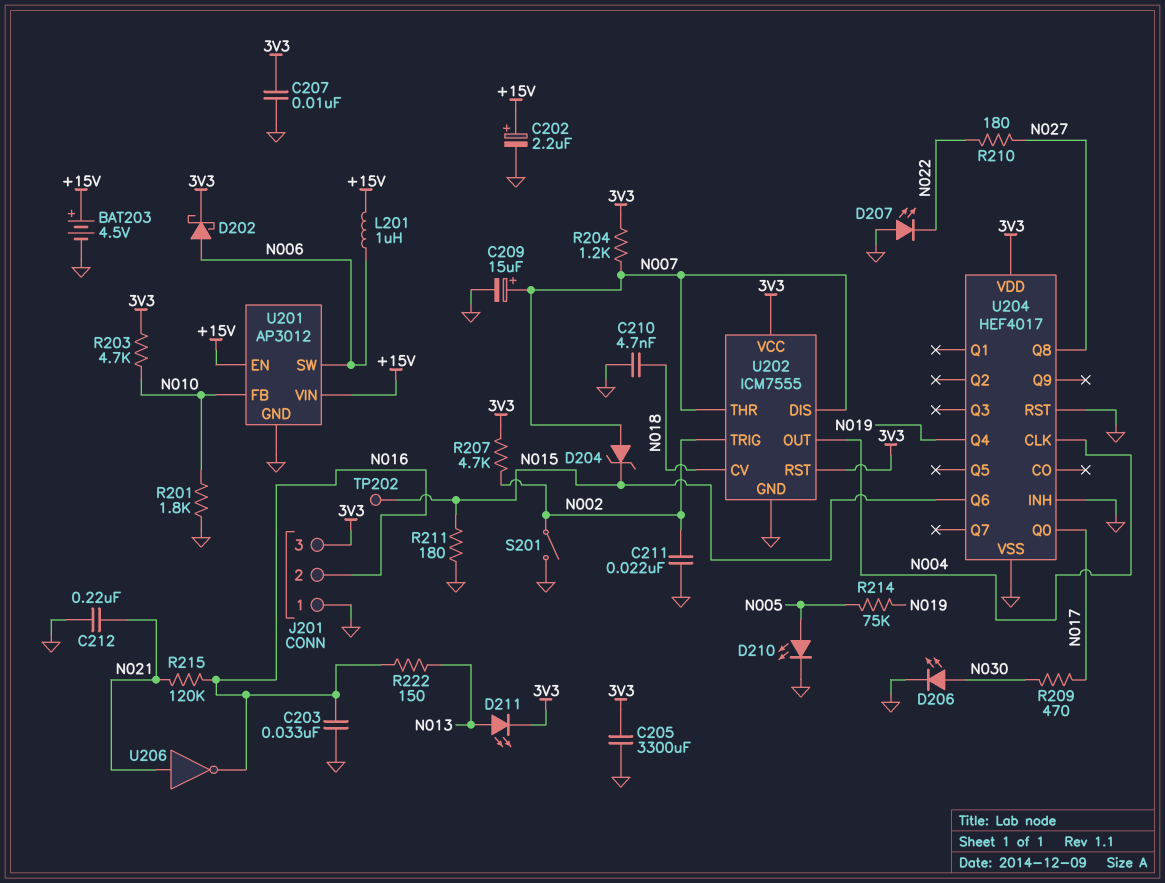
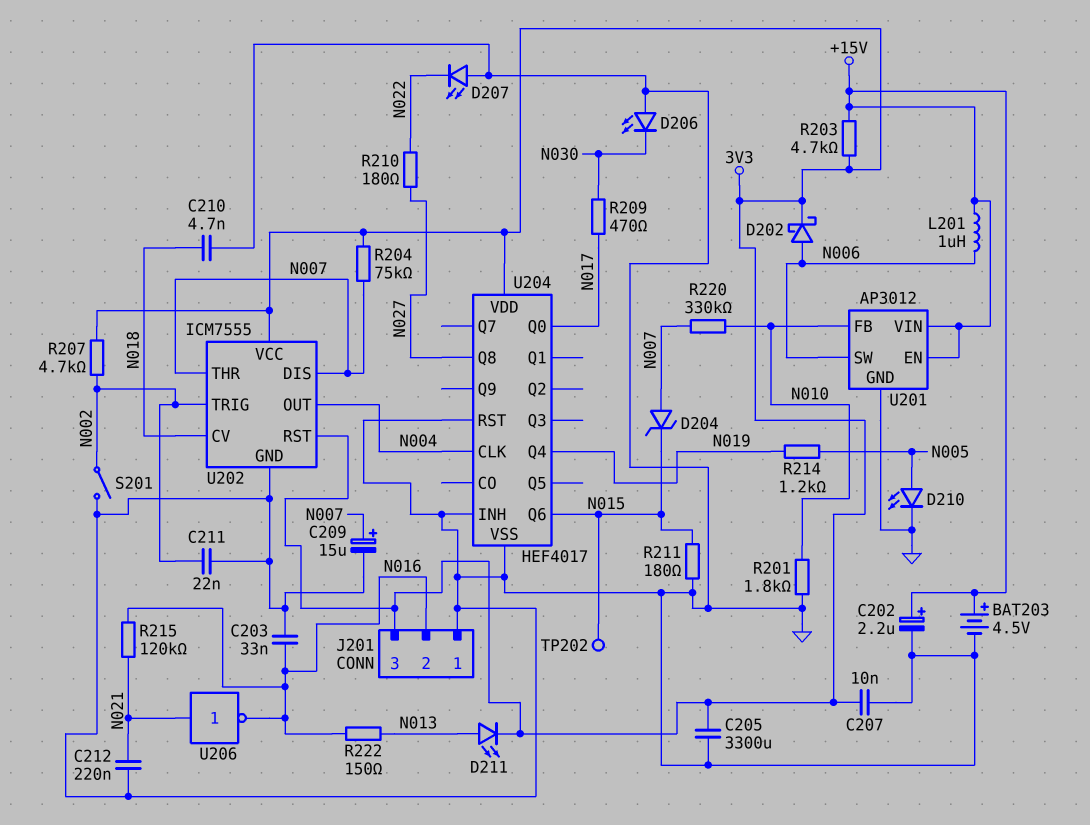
D206: LED (A N030, K GND) -> LED (A GND, K N030)
R203: 4.7k (3V3, N010) -> 4.7k (+15V, 3V3)
R204: 1.2k (3V3, N007) -> 75k (3V3, N007)
R214: 75k (N005, N019) -> 1.2k (N005, N019)
R220: none -> 330k (N007, N010)

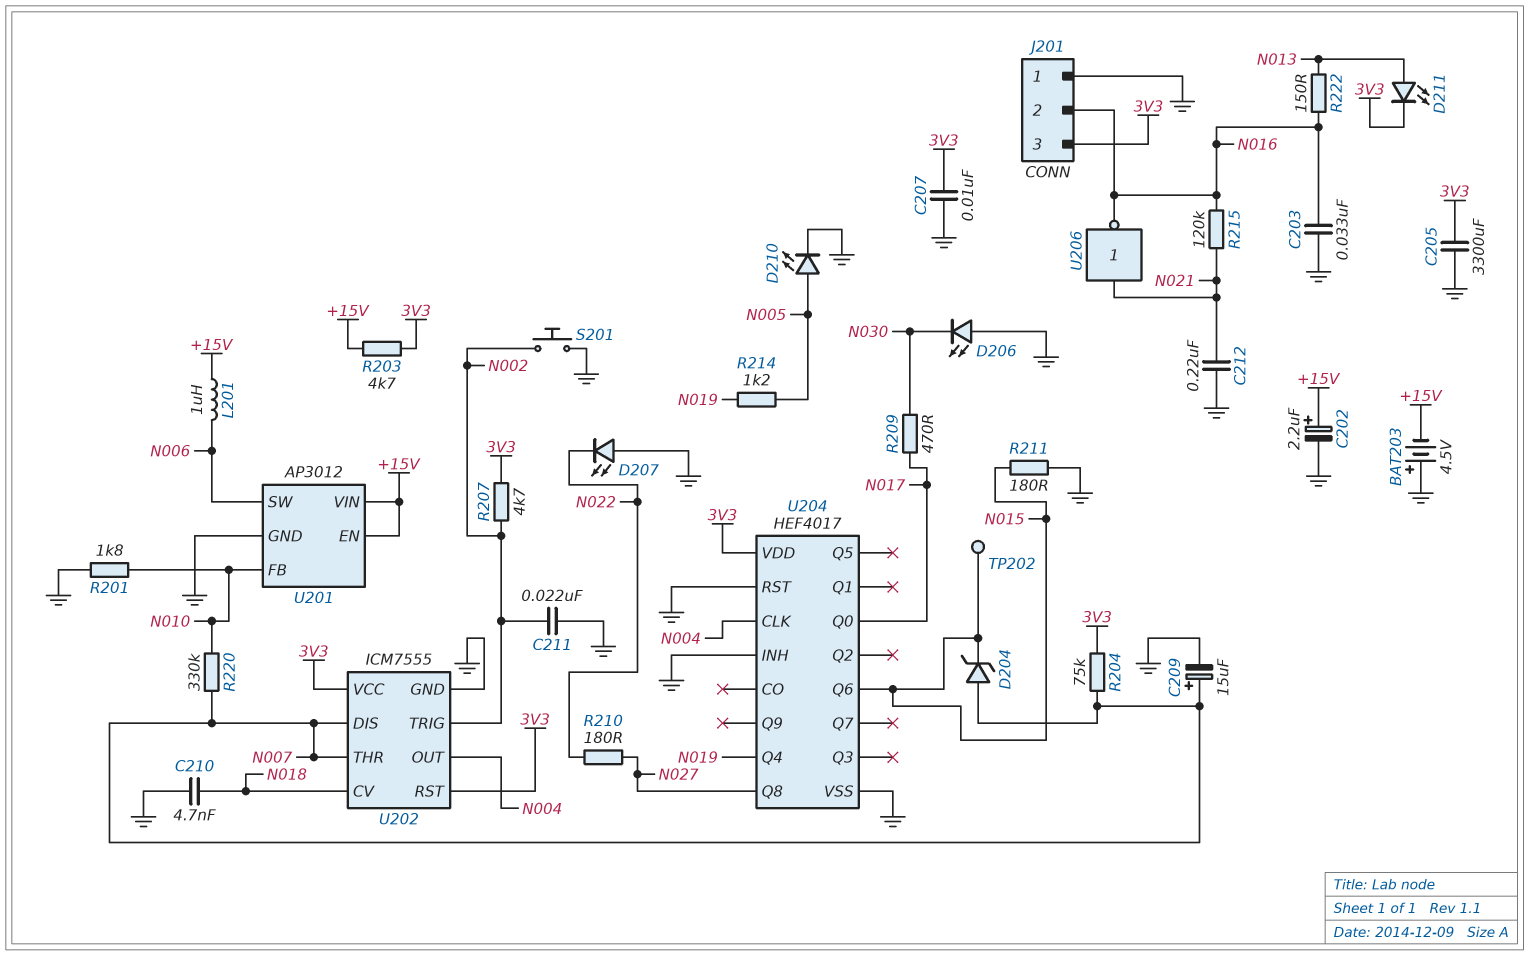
BAT203: 4.5V (plus +15V, minus GND) -> 4.5V (plus GND, minus +15V)
D202: schottky (A N006, K 3V3) -> none
S201: switch (GND, N002) -> button (GND, N002)

